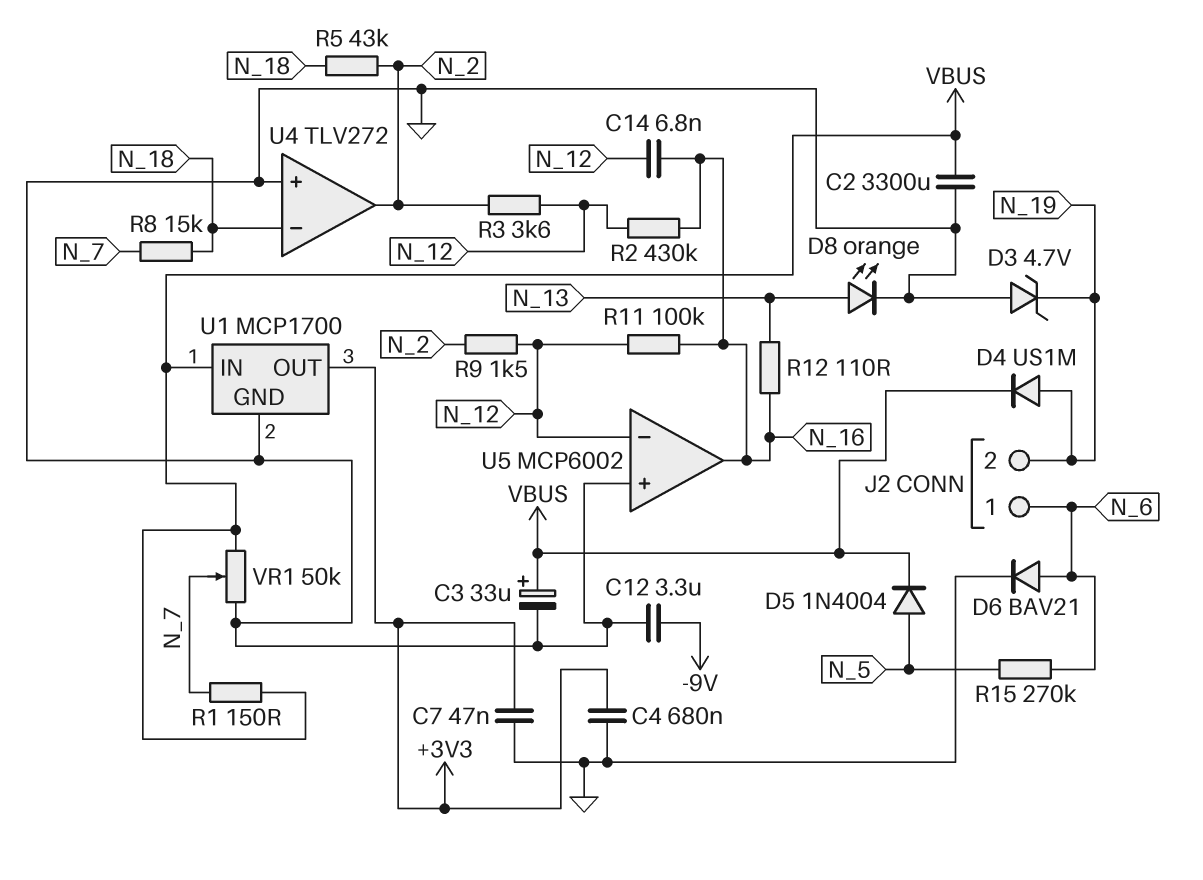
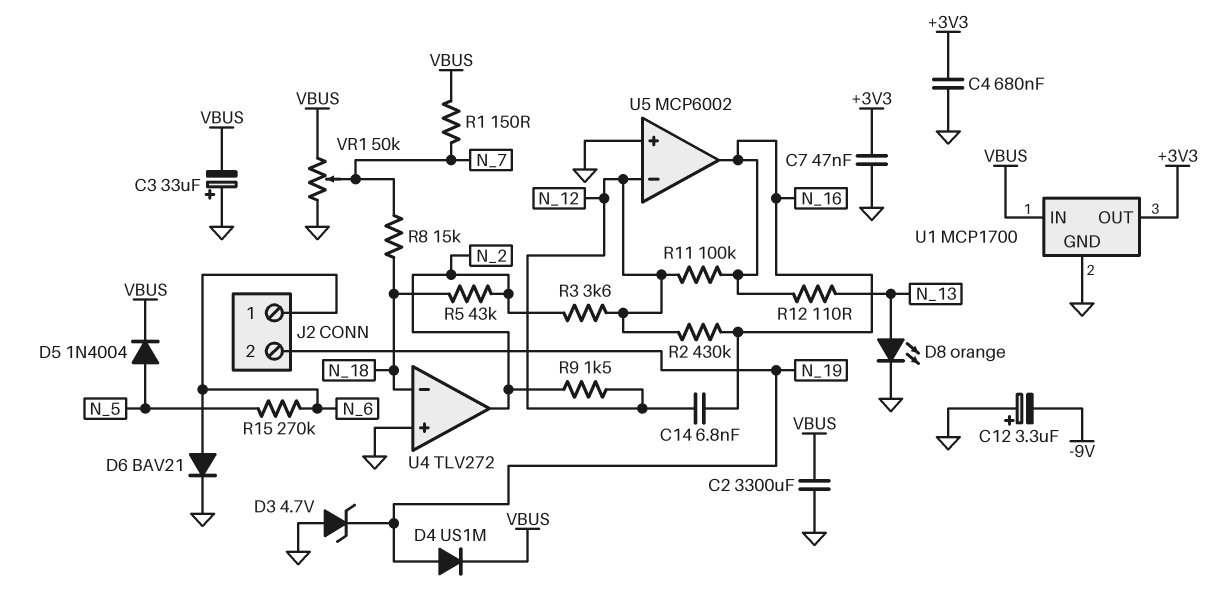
C3: 33uF (plus VBUS, minus GND) -> 33uF (plus GND, minus VBUS)
C12: 3.3uF (-9V, GND) -> 3.3uF (plus GND, minus -9V)

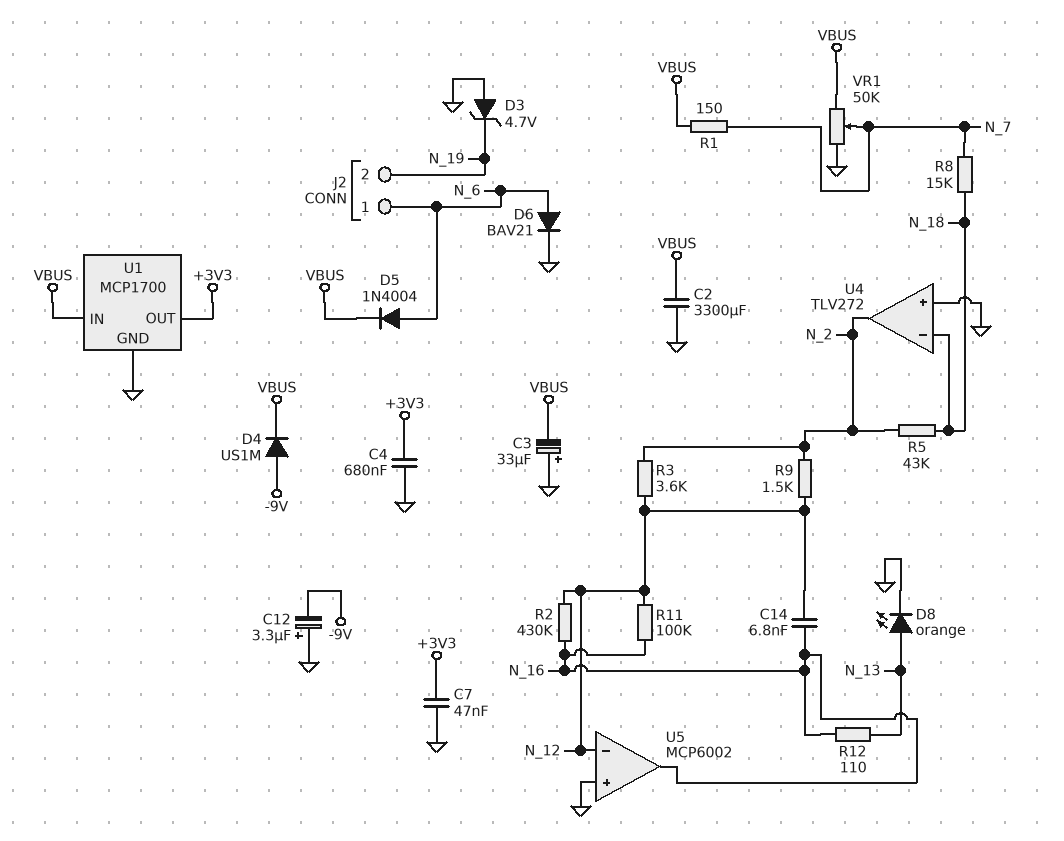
D4: diode US1M (A N_19, K VBUS) -> diode US1M (A -9V, K VBUS)
D5: diode 1N4004 (A N_5, K VBUS) -> diode 1N4004 (A N_6, K VBUS)
R15: 270k (N_5, N_6) -> none

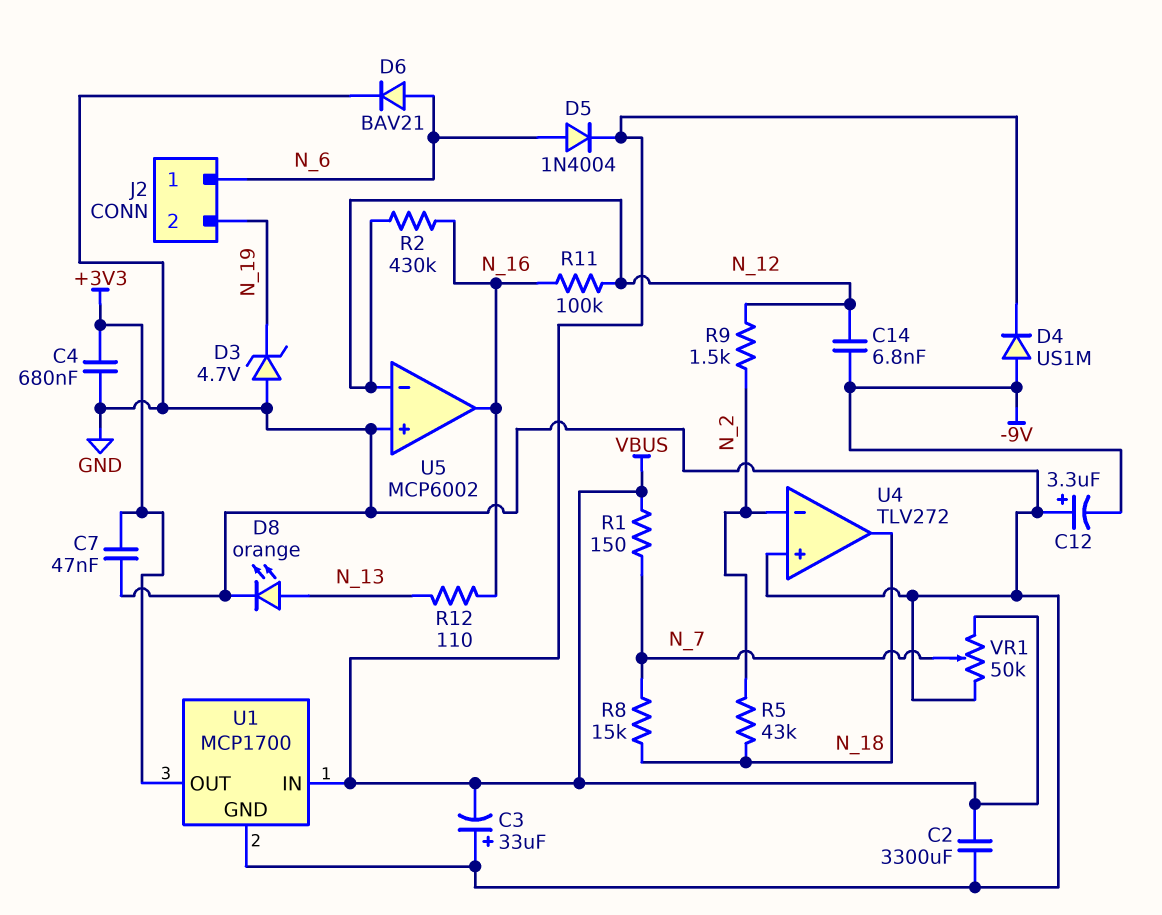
C14: 6.8nF (N_12, N_16) -> 6.8nF (-9V, N_12)
R3: 3.6k (N_2, N_12) -> none
U4 pin in-: N_18 -> N_2
U4 pin out: N_2 -> N_18

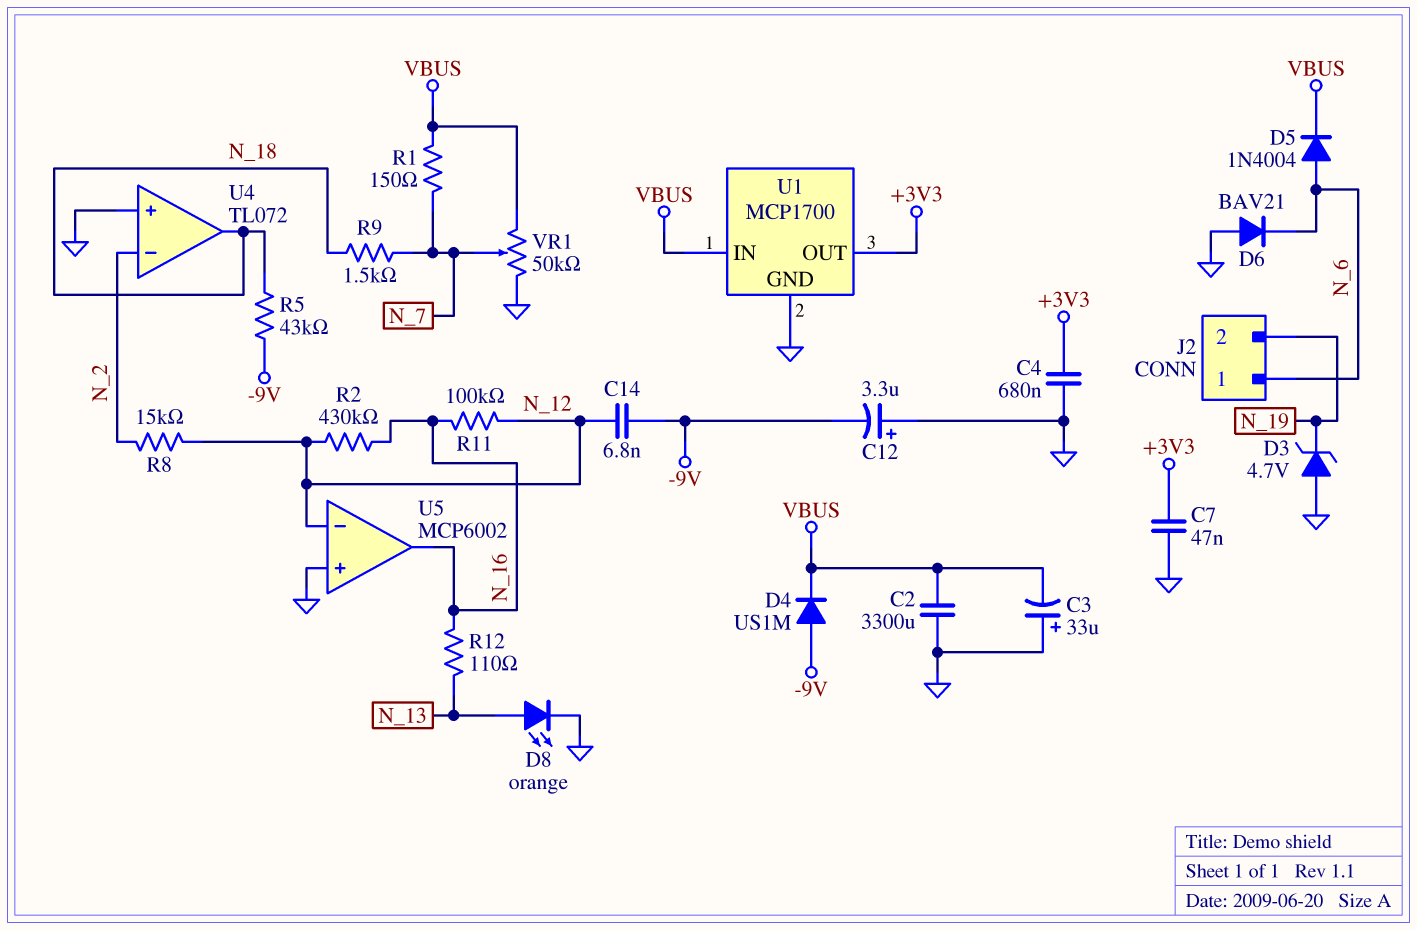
D6: diode BAV21 (A N_6, K GND) -> diode BAV21 (A GND, K N_6)
R5: 43k (N_2, N_18) -> 43k (-9V, N_18)
R8: 15k (N_7, N_18) -> 15k (N_2, N_12)
R9: 1.5k (N_2, N_12) -> 1.5k (N_7, N_18)
U4: TLV272 -> TL072

